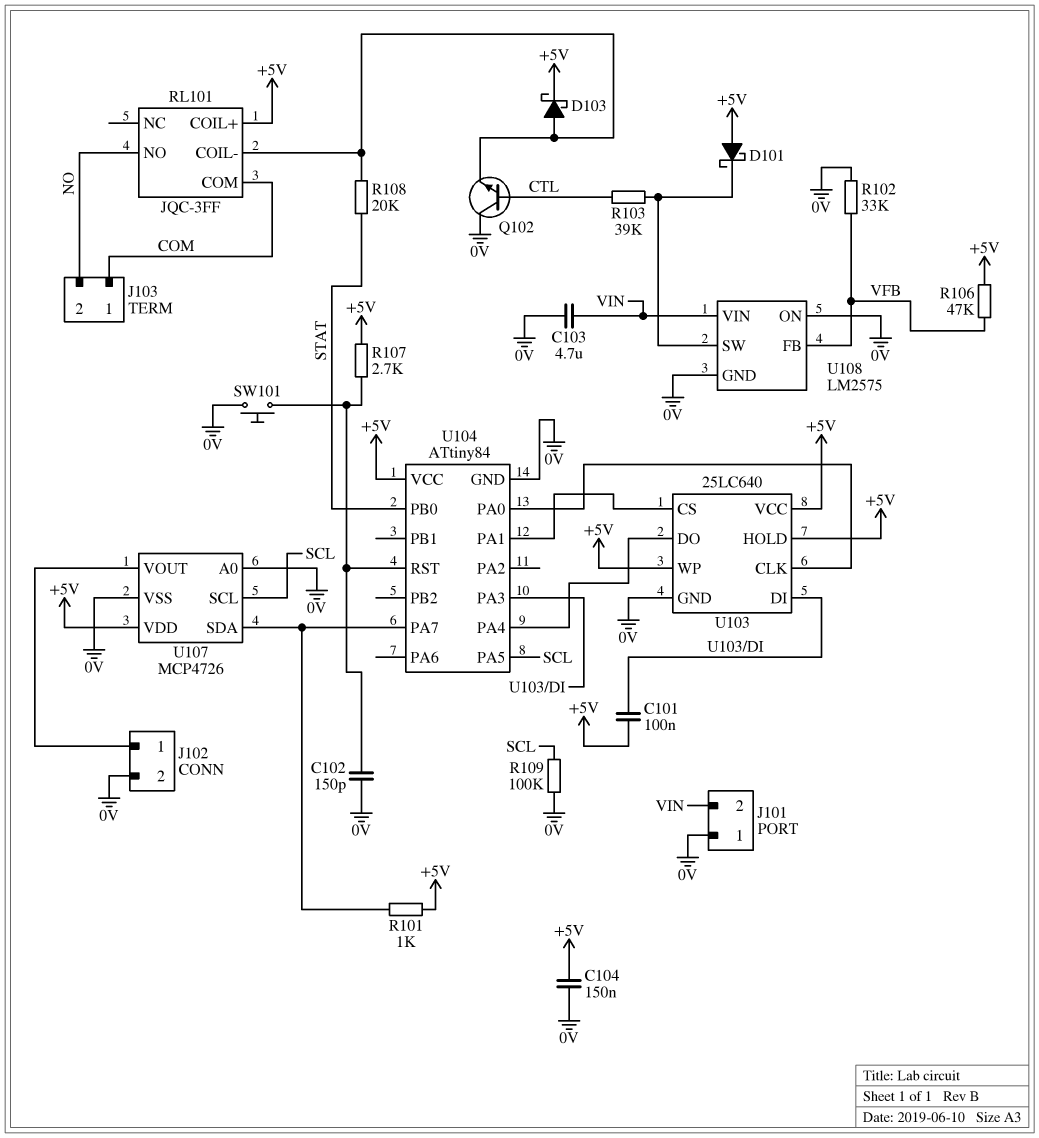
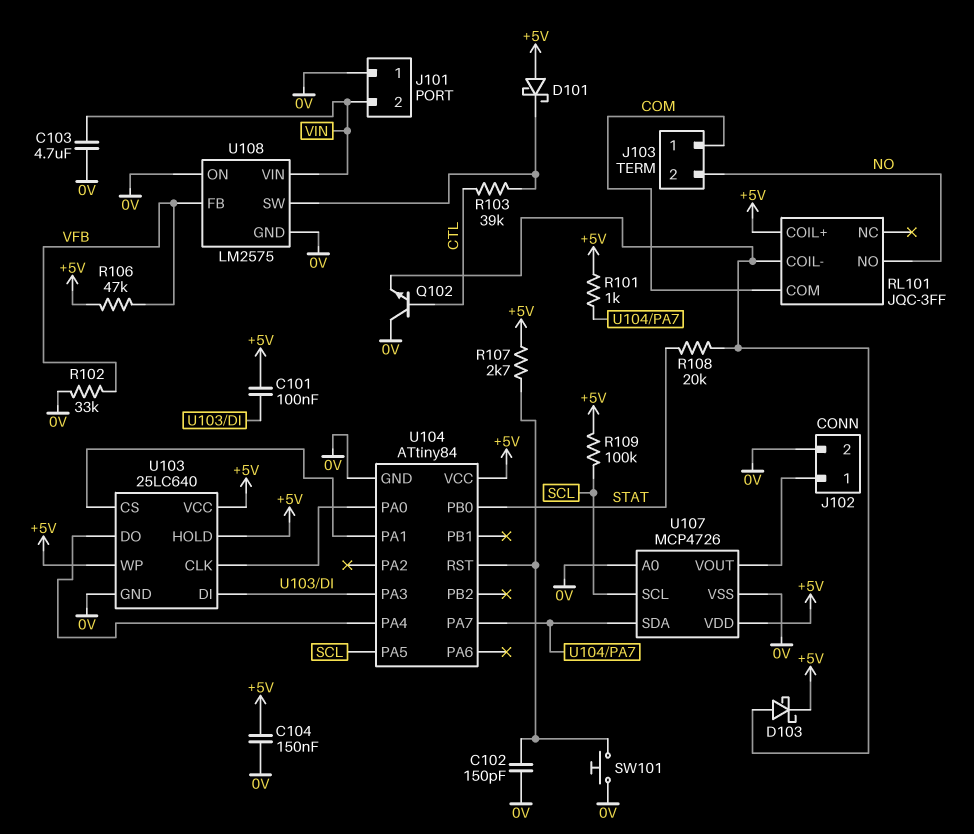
R109: 100k (0V, SCL) -> 100k (+5V, SCL)

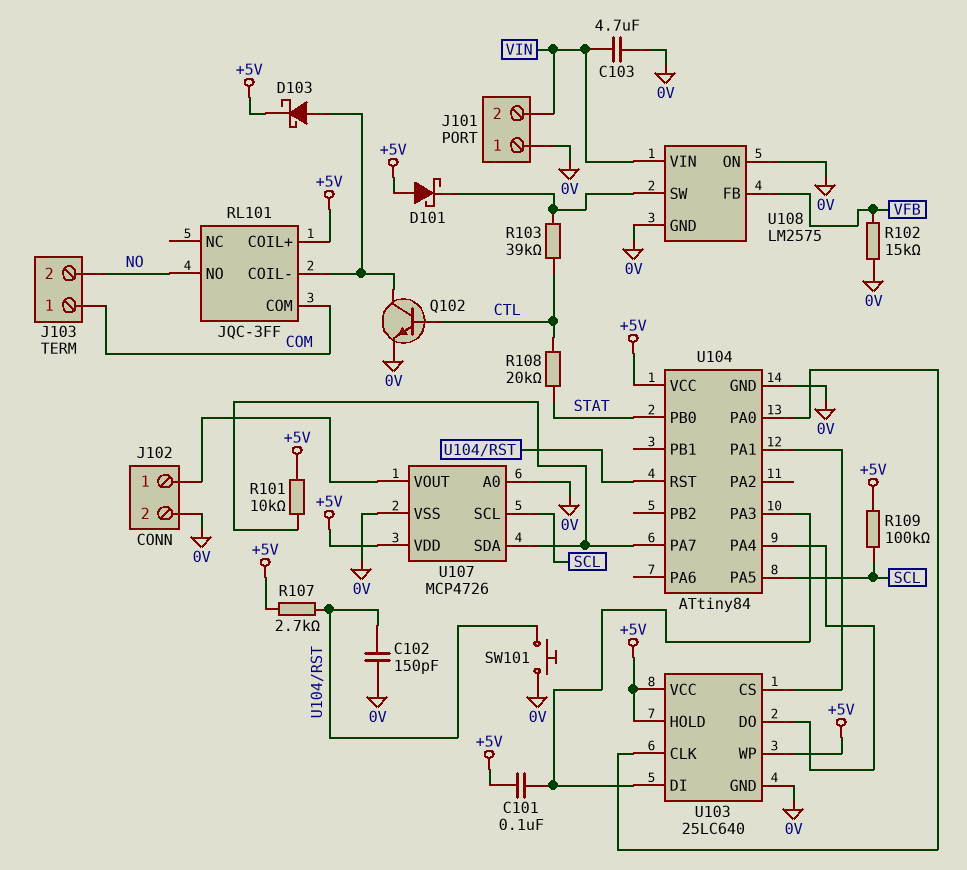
C104: 150nF (+5V, 0V) -> none
Q102: NPN (B CTL, C 0V, E RL101/COIL-) -> NPN (B CTL, C RL101/COIL-, E 0V)
R101: 1k (+5V, U104/PA7) -> 10k (+5V, U104/PA7)
R102: 33k (0V, VFB) -> 15k (0V, VFB)
R106: 47k (+5V, VFB) -> none
R108: 20k (RL101/COIL-, STAT) -> 20k (CTL, STAT)

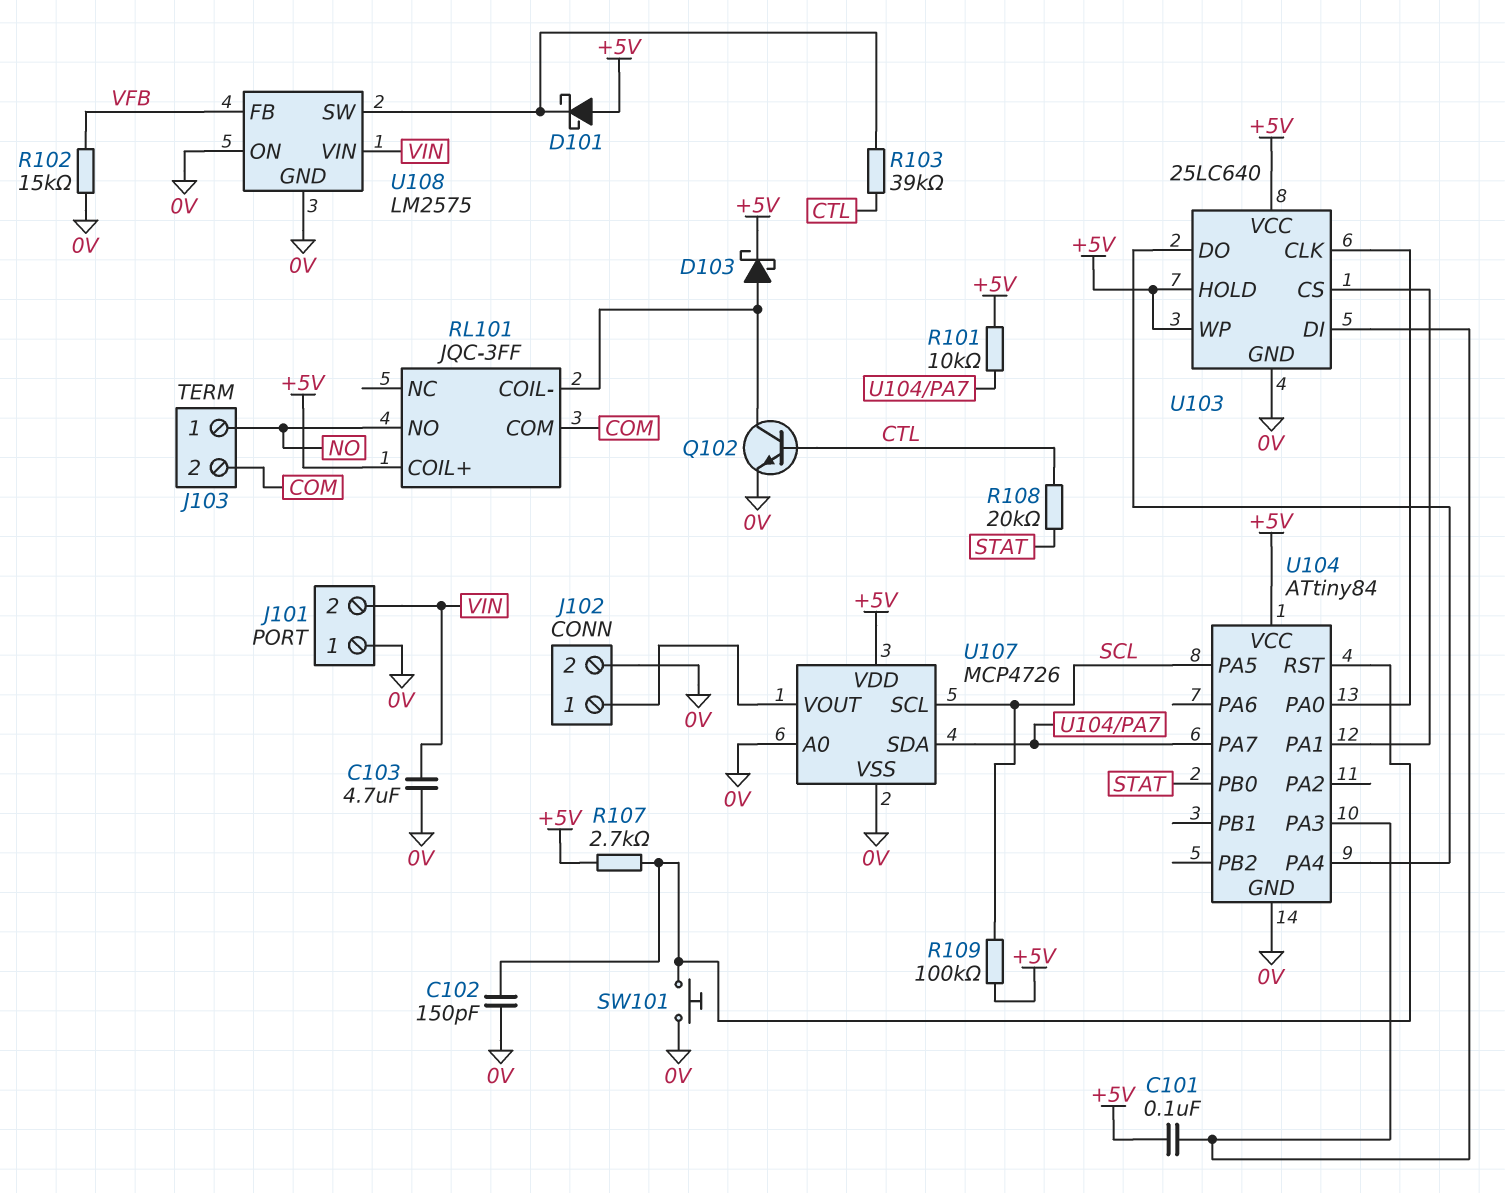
J103 pin 1: COM -> NO
J103 pin 2: NO -> COM

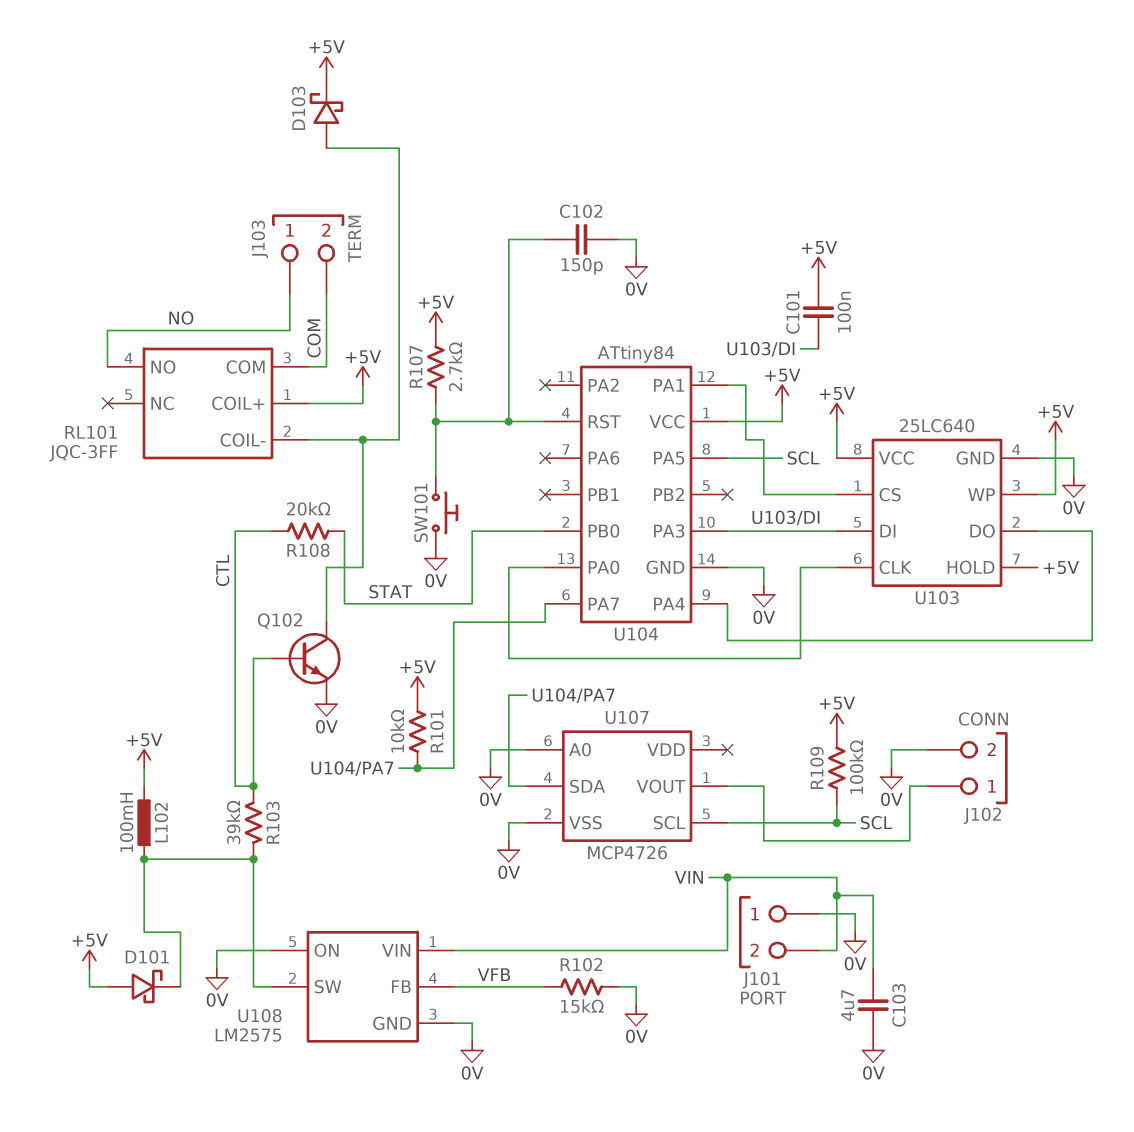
L102: none -> 100mH (+5V, U108/SW)
U107 pin VDD: +5V -> none

